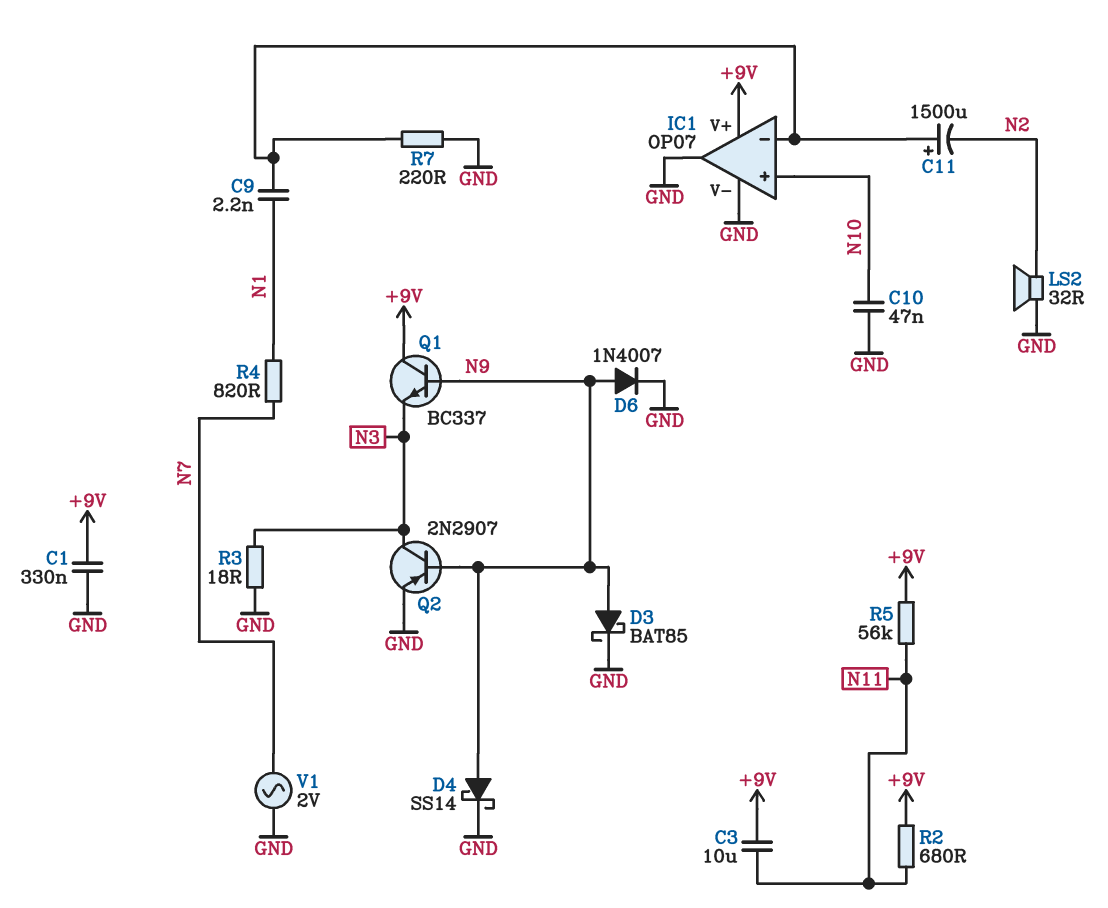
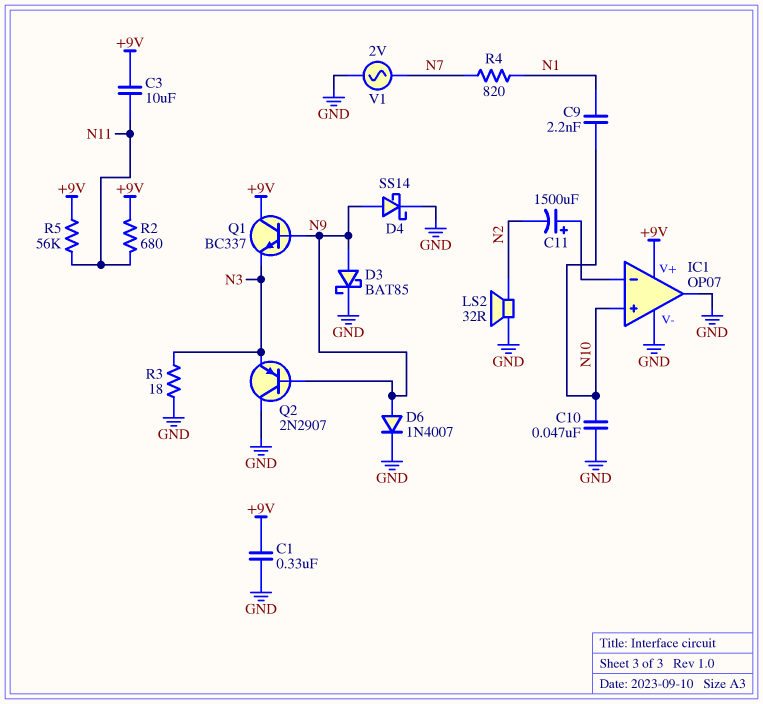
C9: 2.2nF (IC1/in-, N1) -> 2.2nF (N1, N10)
Q2: PNP 2N2907 (B N9, C N3, E GND) -> PNP 2N2907 (B N9, C GND, E N3)
R7: 220 (GND, IC1/in-) -> none

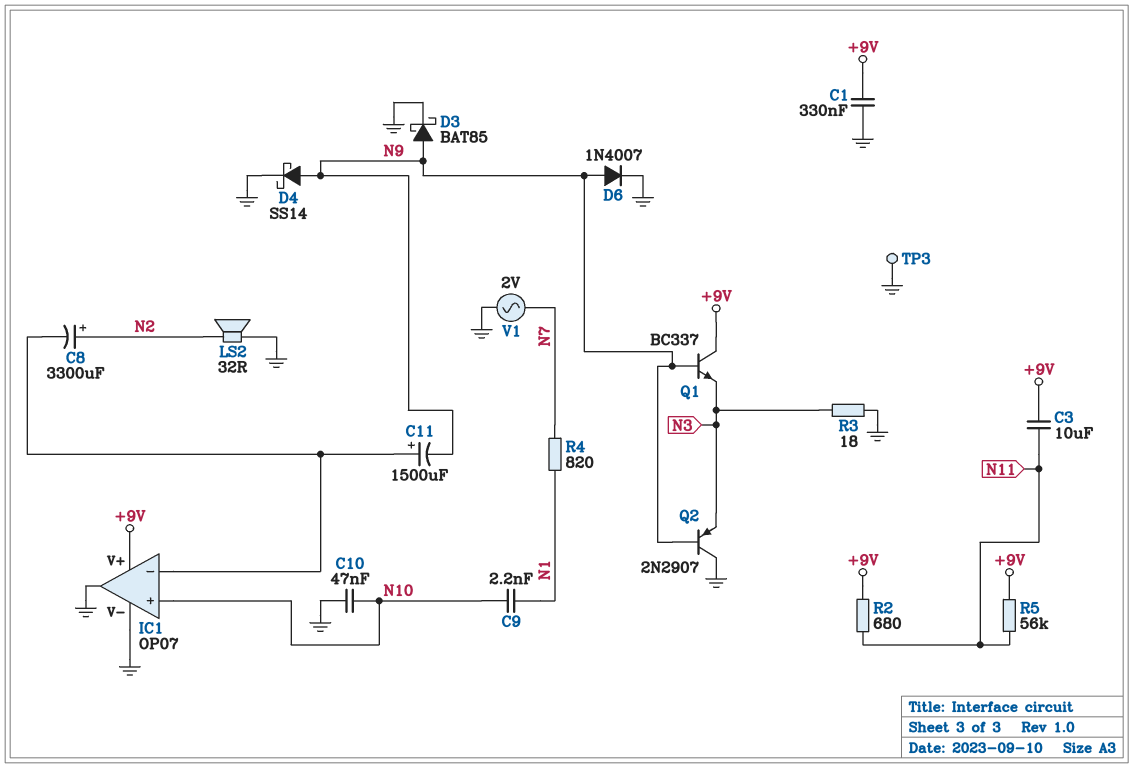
C8: none -> 3300uF (plus N2, minus IC1/in-)
C11: 1500uF (plus IC1/in-, minus N2) -> 1500uF (plus IC1/in-, minus N9)
TP3: none -> test point (GND)

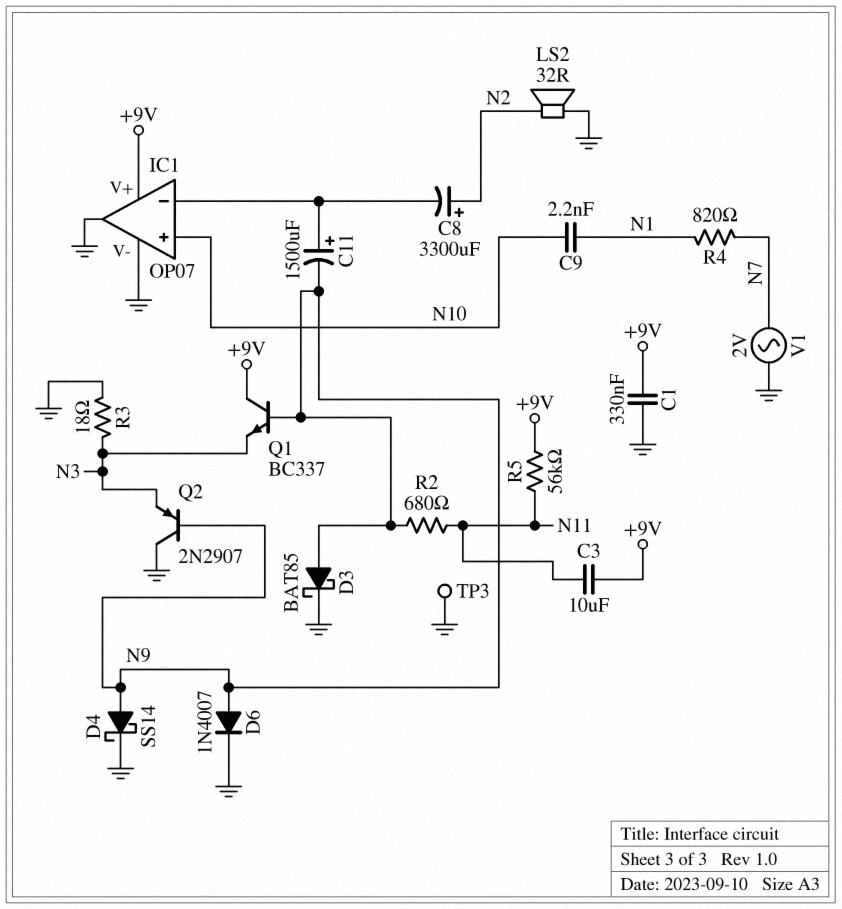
C10: 47nF (GND, N10) -> none
R2: 680 (+9V, N11) -> 680 (N9, N11)

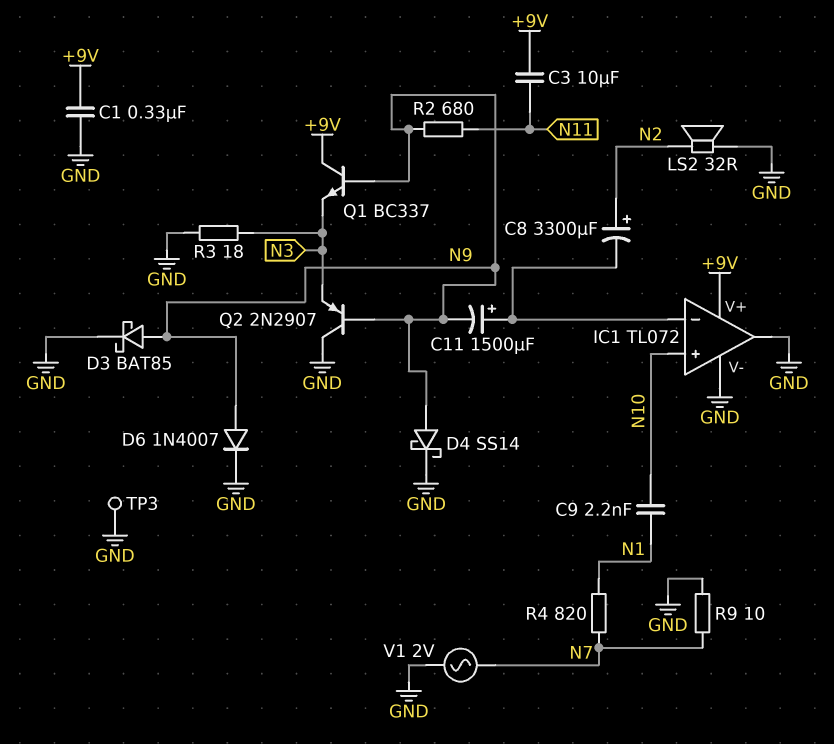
IC1: OP07 -> TL072
R5: 56k (+9V, N11) -> none
R9: none -> 10 (GND, N7)

